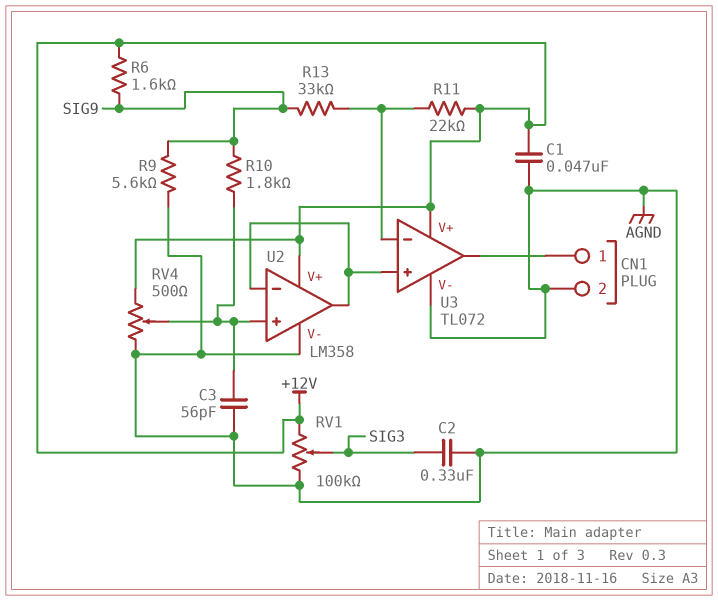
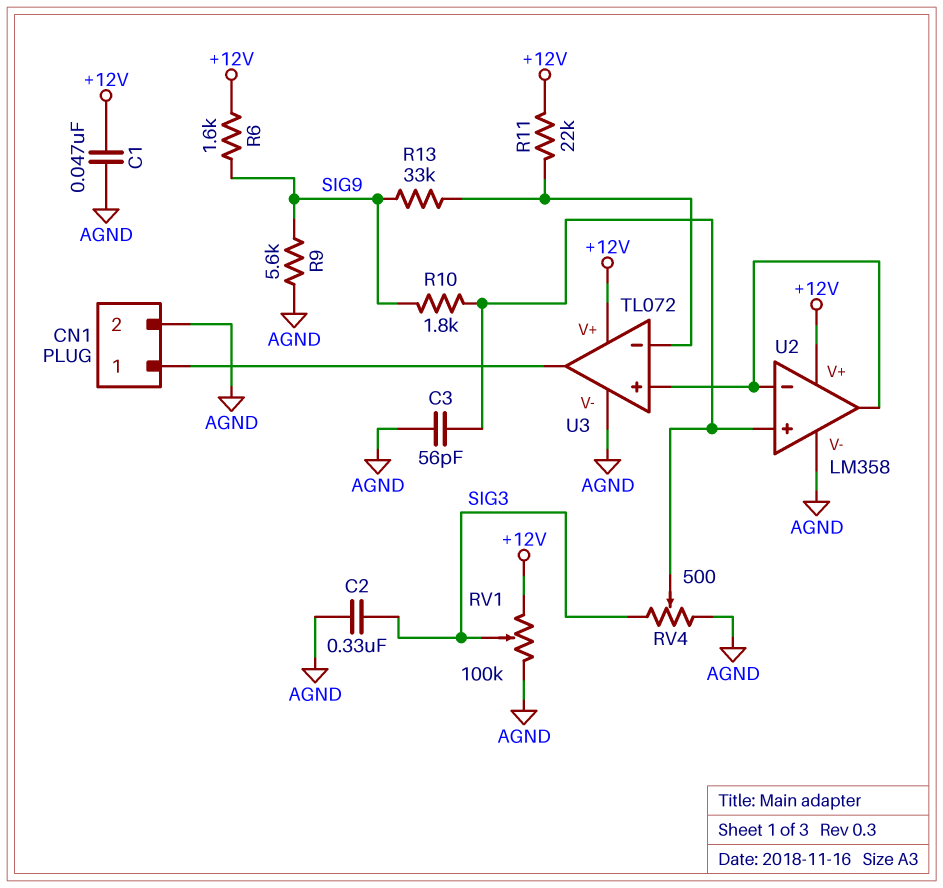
RV4: 500 (+12V, AGND, wiper U2/in+) -> 500 (AGND, SIG3, wiper U2/in+)

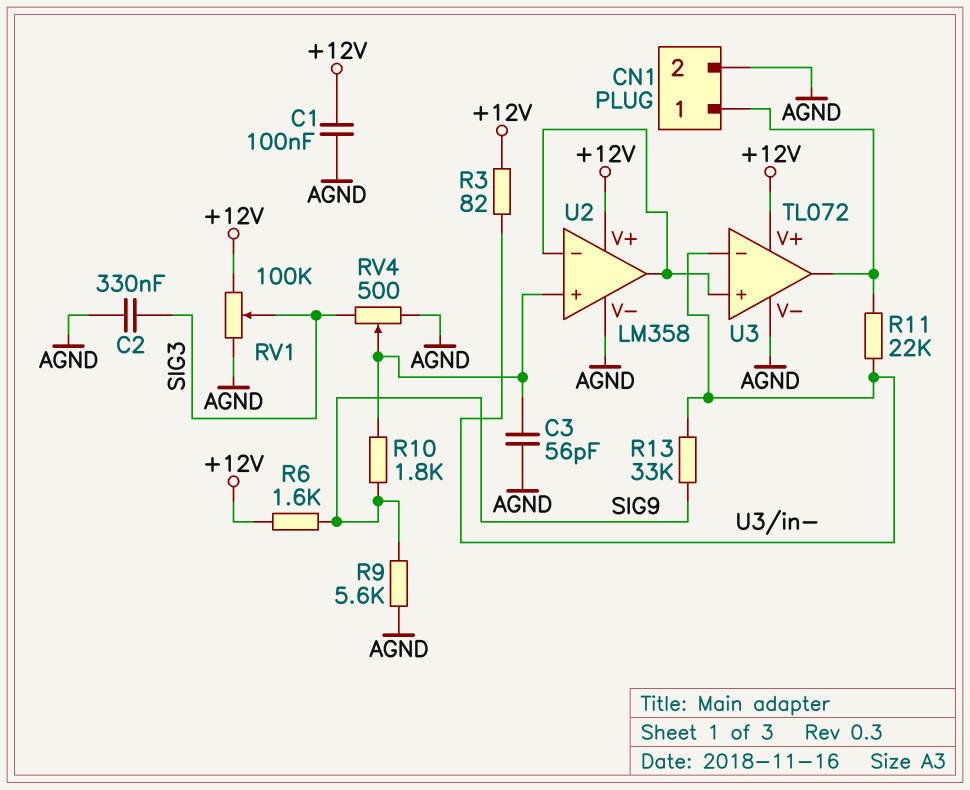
C1: 47nF (+12V, AGND) -> 100nF (+12V, AGND)
R3: none -> 82 (+12V, U3/in-)
R11: 22k (+12V, U3/in-) -> 22k (CN1/1, U3/in-)

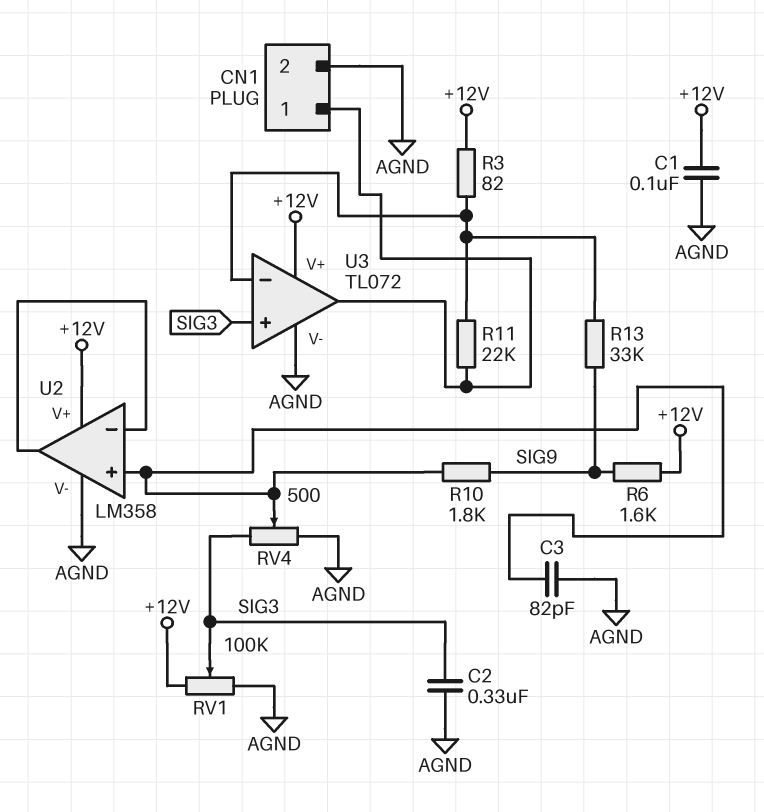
C3: 56pF (AGND, U2/in+) -> 82pF (AGND, U2/in+)
R9: 5.6k (AGND, SIG9) -> none
U3 pin in+: U2/in- -> SIG3

